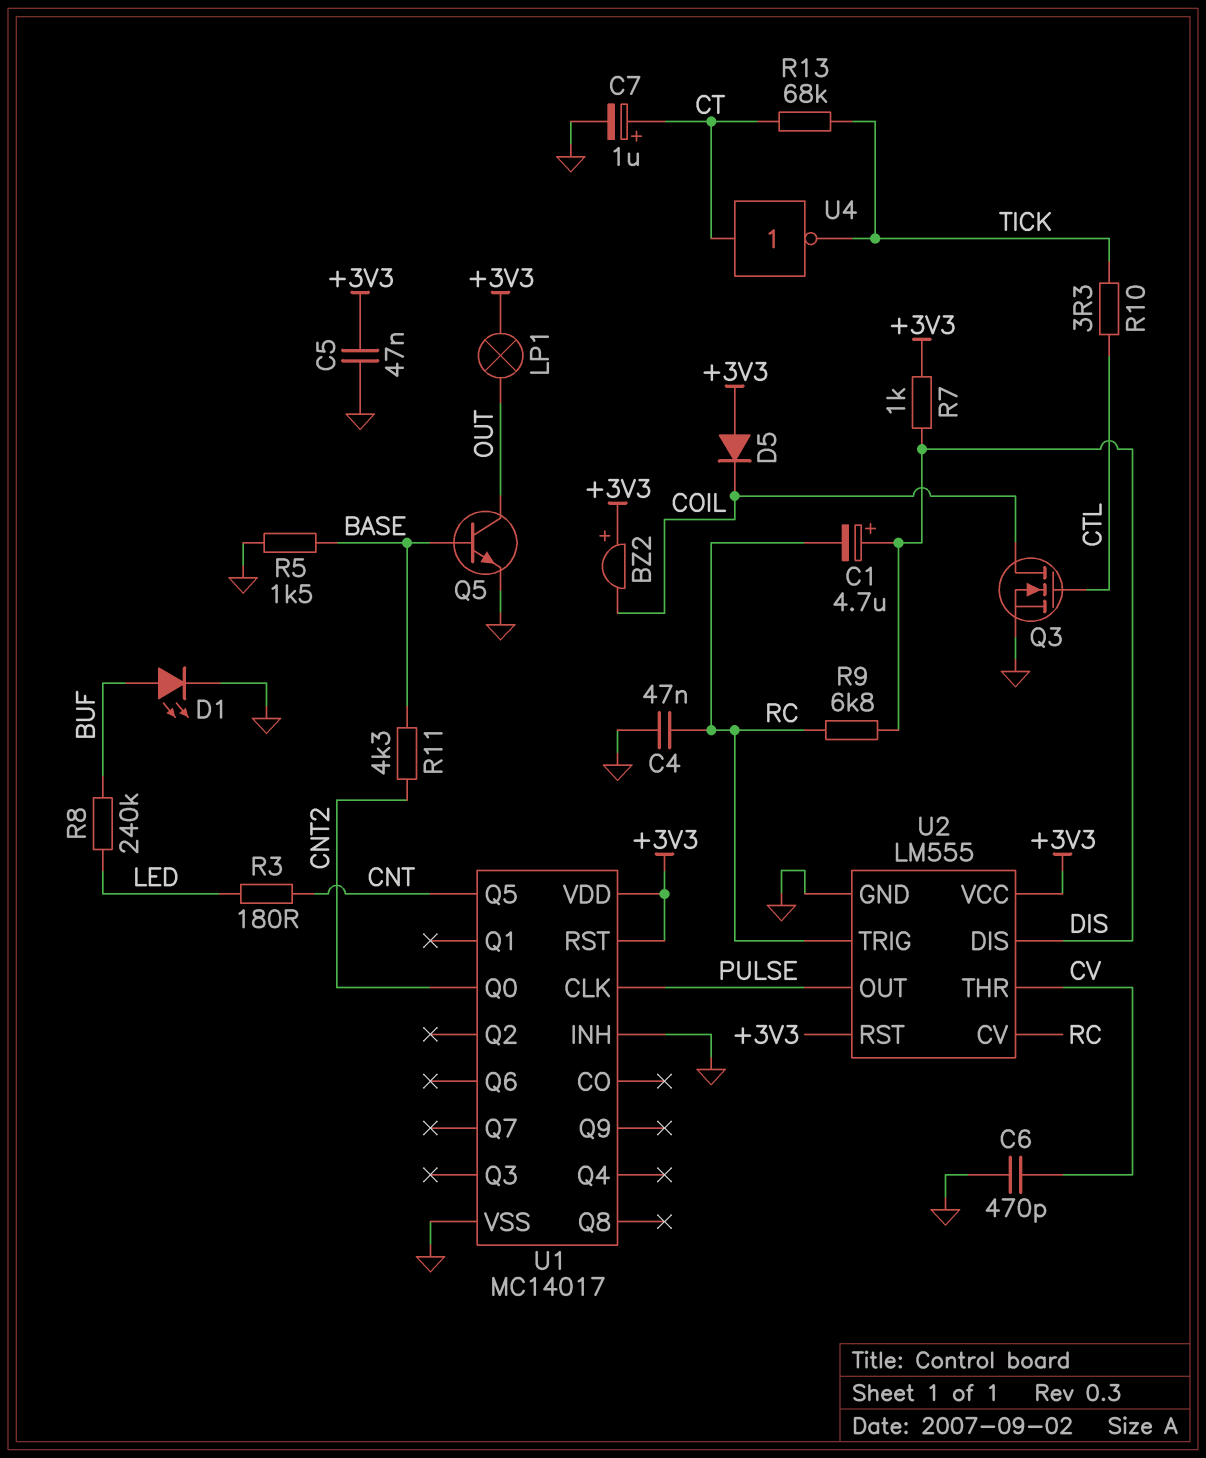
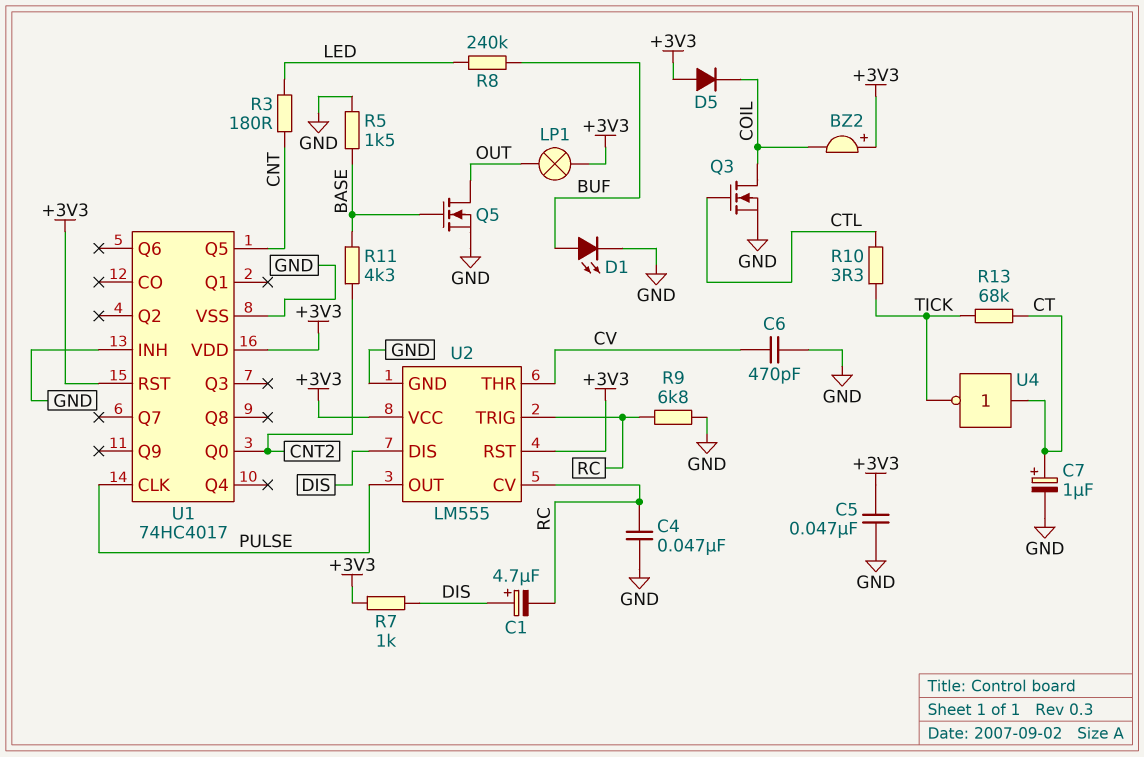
Q5: NPN (B BASE, C OUT, E GND) -> NMOS (G BASE, D OUT, S GND)
R9: 6.8k (DIS, RC) -> 6.8k (GND, RC)
U1: MC14017 -> 74HC4017

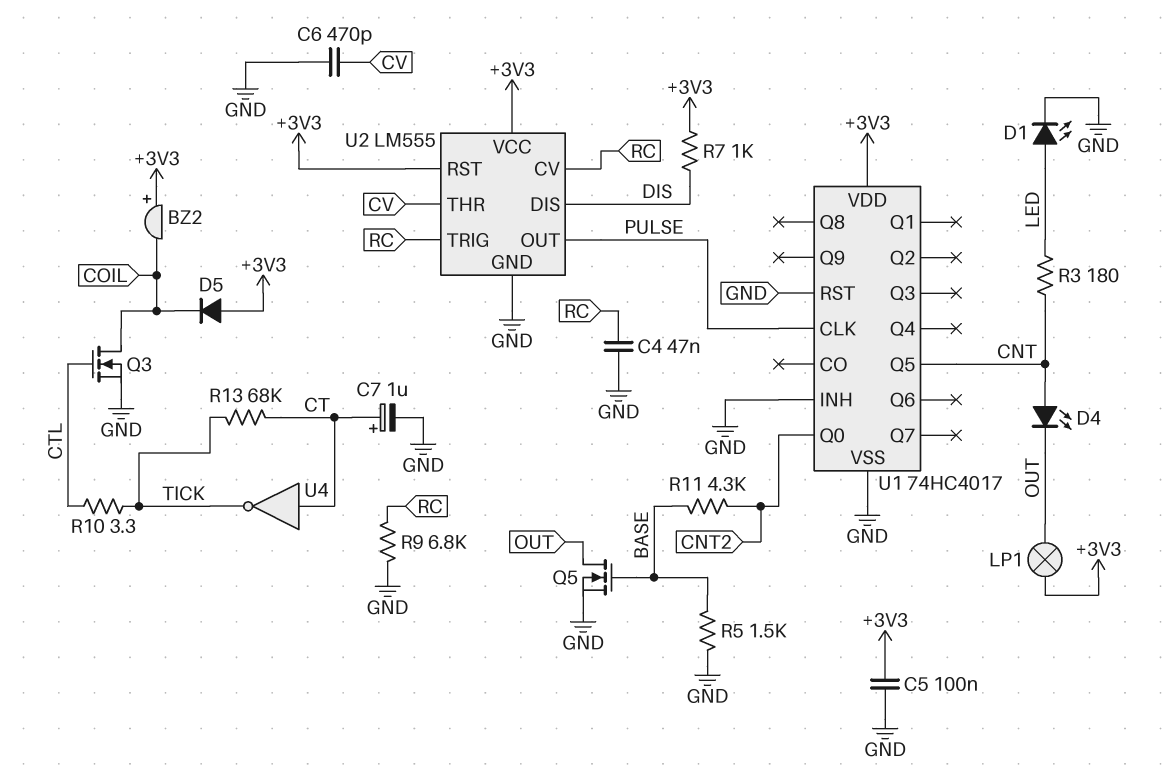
C1: 4.7uF (plus DIS, minus RC) -> none
C5: 47nF (+3V3, GND) -> 100nF (+3V3, GND)
D1: LED (A BUF, K GND) -> LED (A LED, K GND)
D4: none -> LED (A CNT, K OUT)
R8: 240k (BUF, LED) -> none
U1 pin RST: +3V3 -> GND

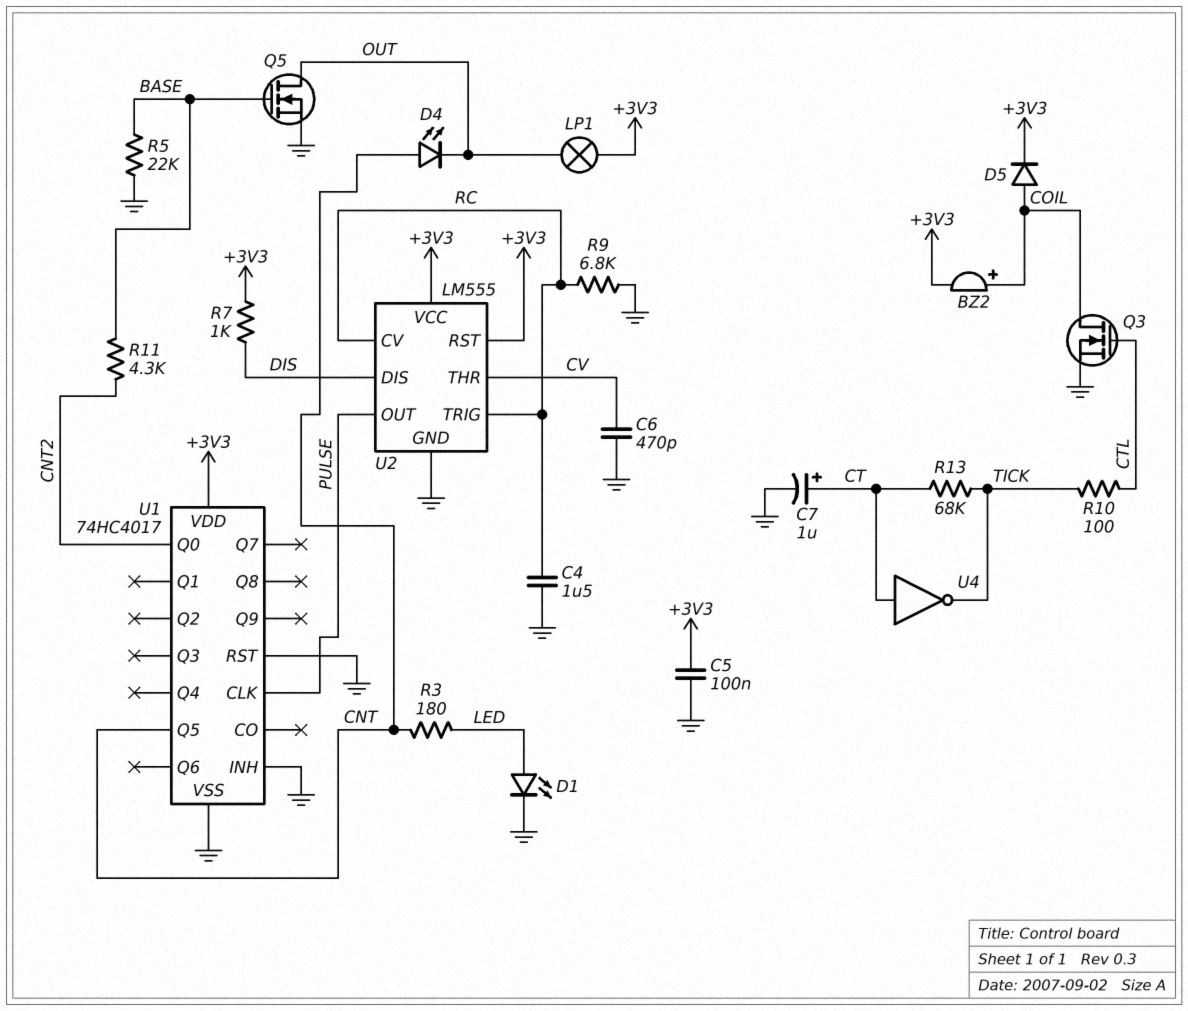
BZ2: buzzer (plus +3V3, minus COIL) -> buzzer (plus COIL, minus +3V3)
C4: 47nF (GND, RC) -> 1.5uF (GND, RC)
D5: diode (A +3V3, K COIL) -> diode (A COIL, K +3V3)
R5: 1.5k (BASE, GND) -> 22k (BASE, GND)
R10: 3.3 (CTL, TICK) -> 100 (CTL, TICK)

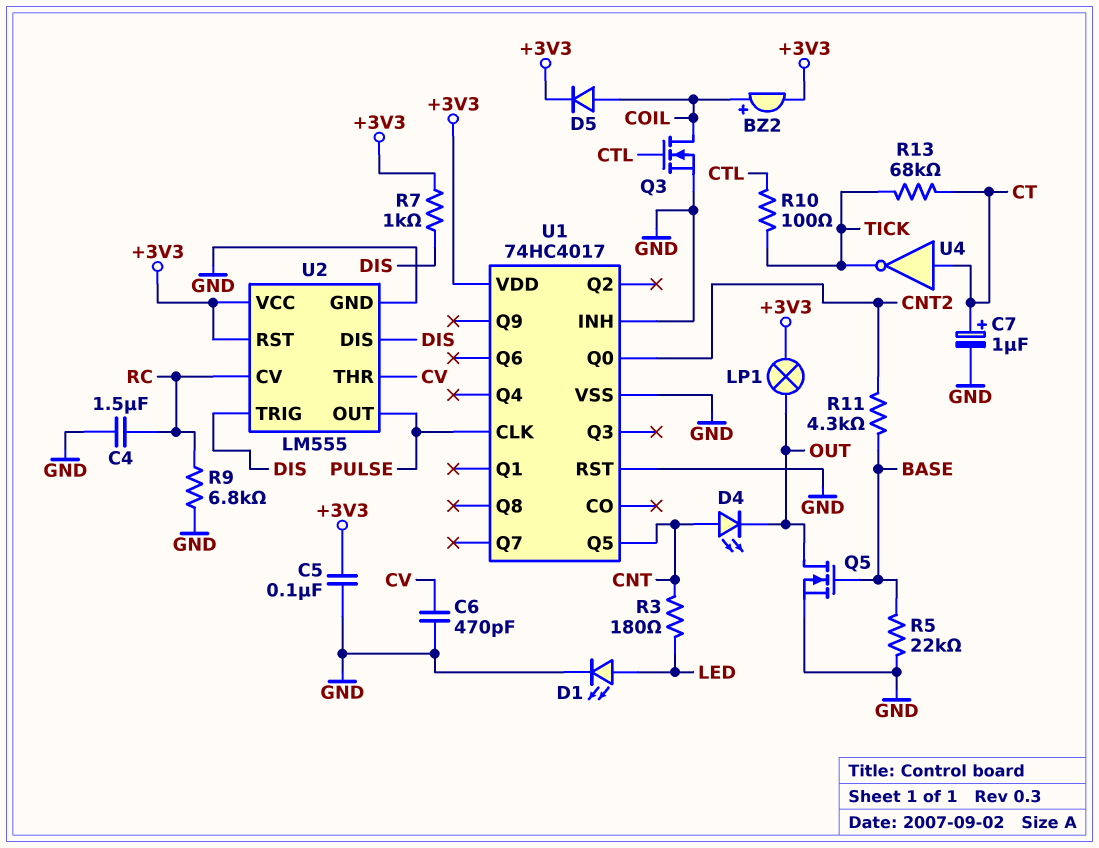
U2 pin TRIG: RC -> DIS

